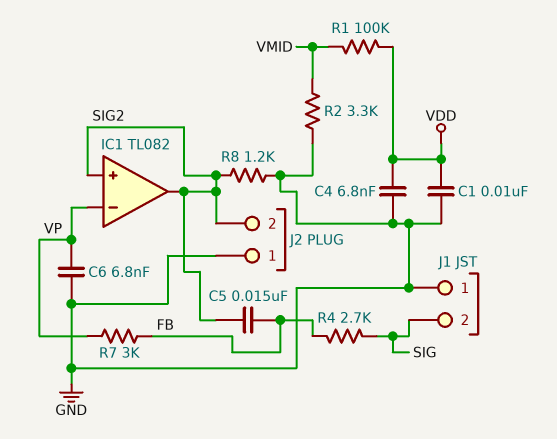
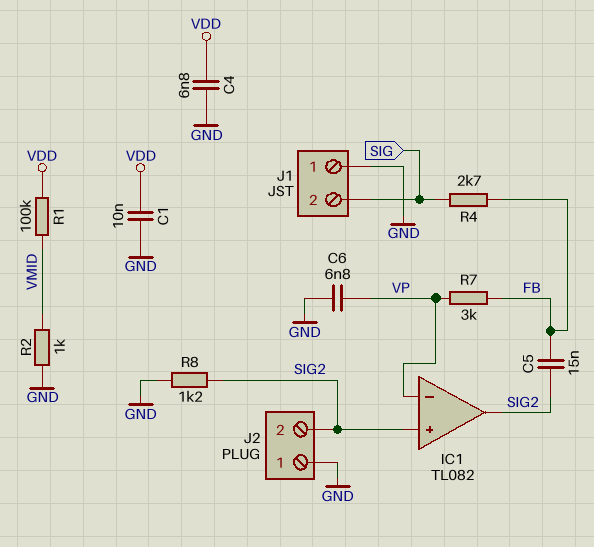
R2: 3.3k (GND, VMID) -> 1k (GND, VMID)

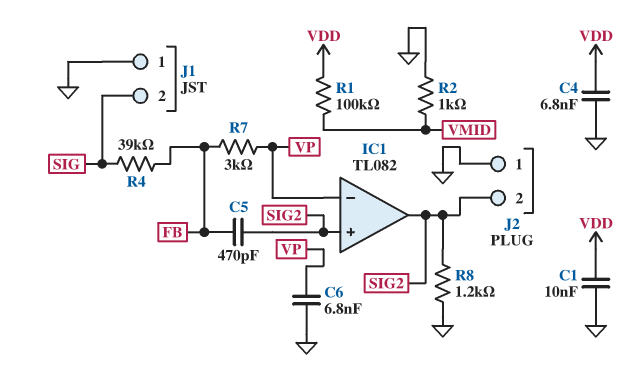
C5: 15nF (FB, SIG2) -> 470pF (FB, SIG2)
R4: 2.7k (FB, SIG) -> 39k (FB, SIG)

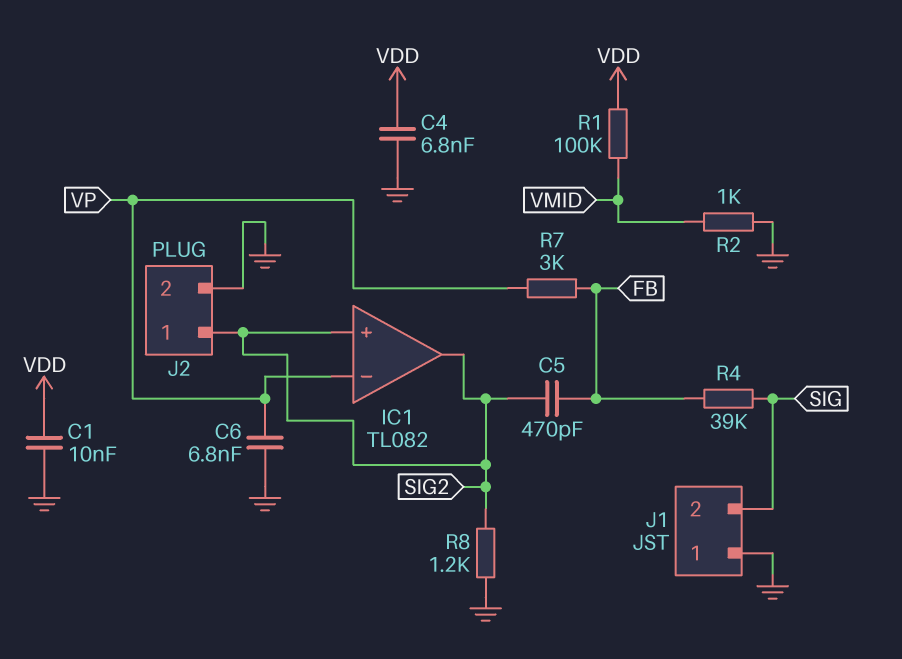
J2 pin 1: GND -> SIG2
J2 pin 2: SIG2 -> GND

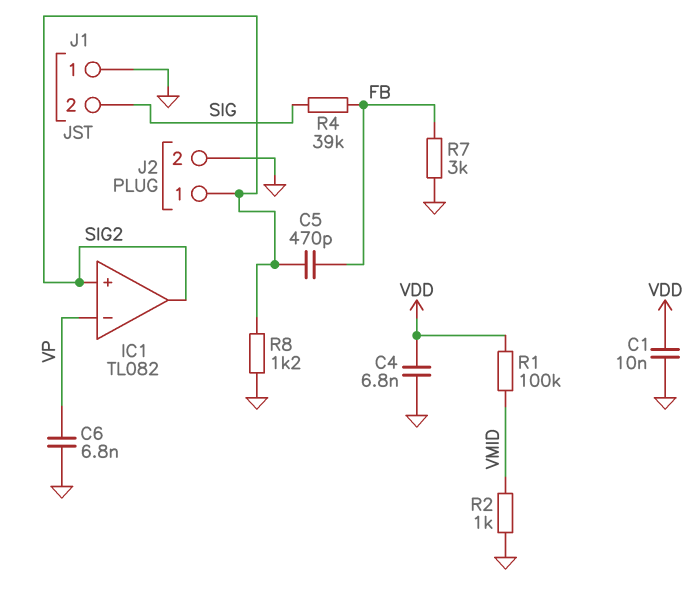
R7: 3k (FB, VP) -> 3k (FB, GND)

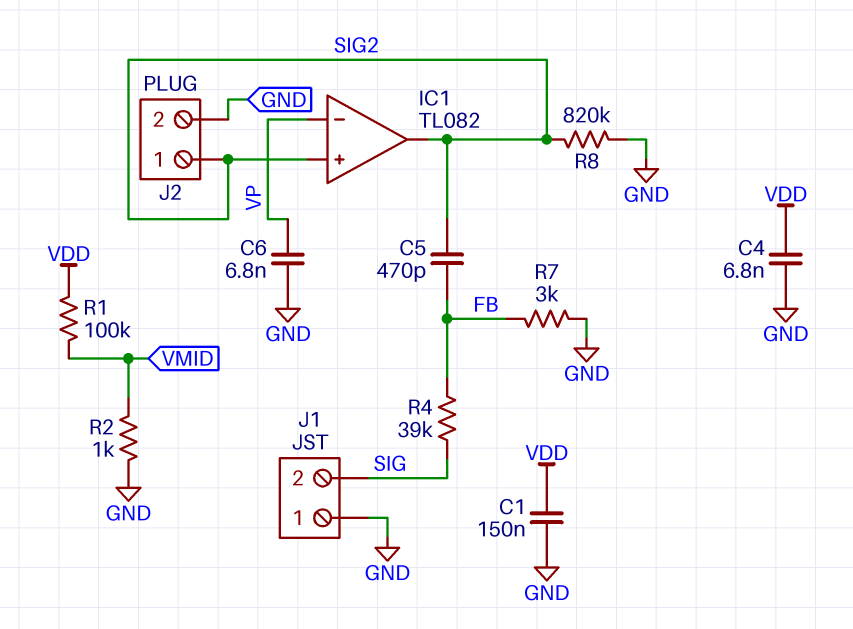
C1: 10nF (GND, VDD) -> 150nF (GND, VDD)
R8: 1.2k (GND, SIG2) -> 820k (GND, SIG2)

